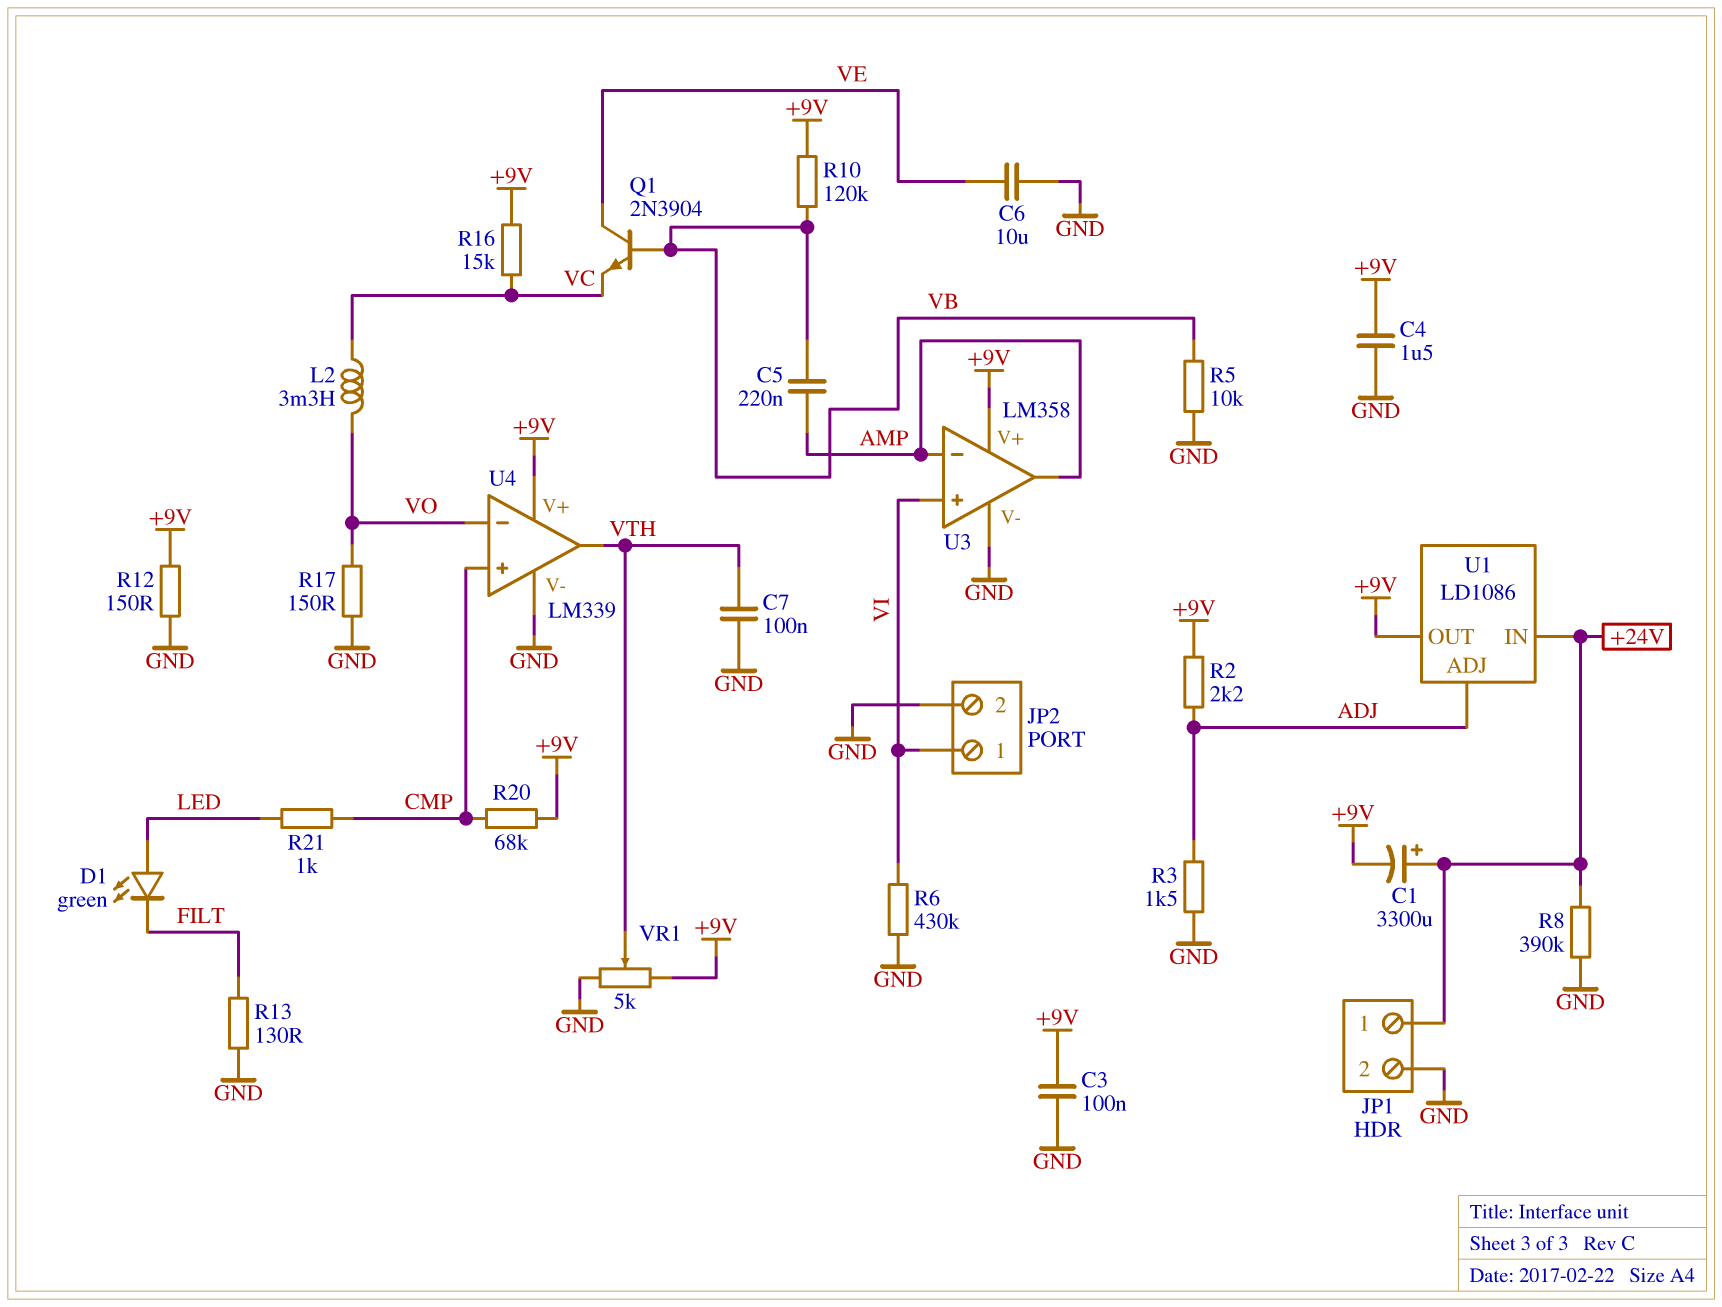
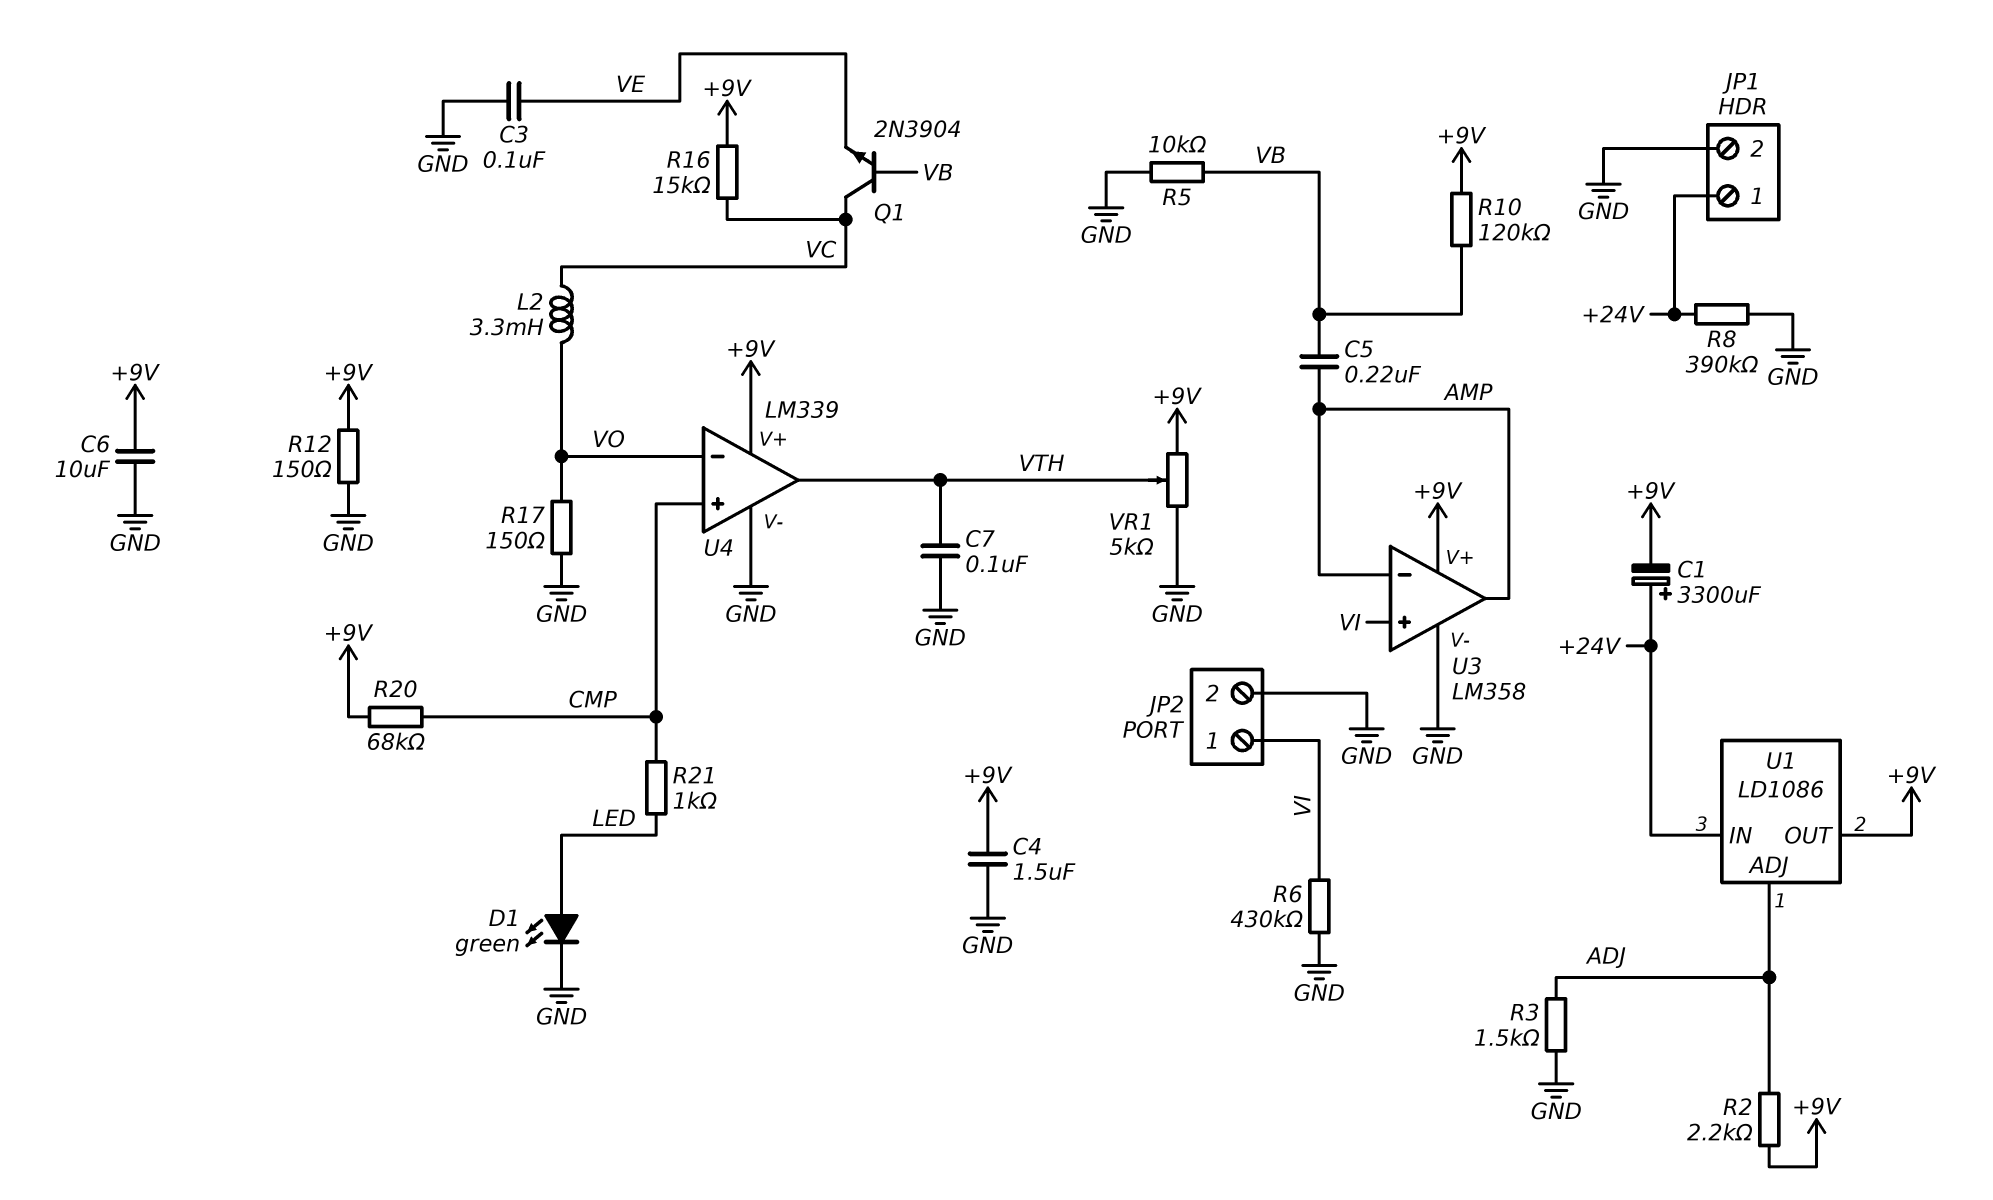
C3: 100nF (+9V, GND) -> 100nF (GND, VE)
C6: 10uF (GND, VE) -> 10uF (+9V, GND)
D1: LED green (A LED, K FILT) -> LED green (A LED, K GND)
Q1: NPN 2N3904 (B VB, C VE, E VC) -> NPN 2N3904 (B VB, C VC, E VE)
R13: 130 (FILT, GND) -> none

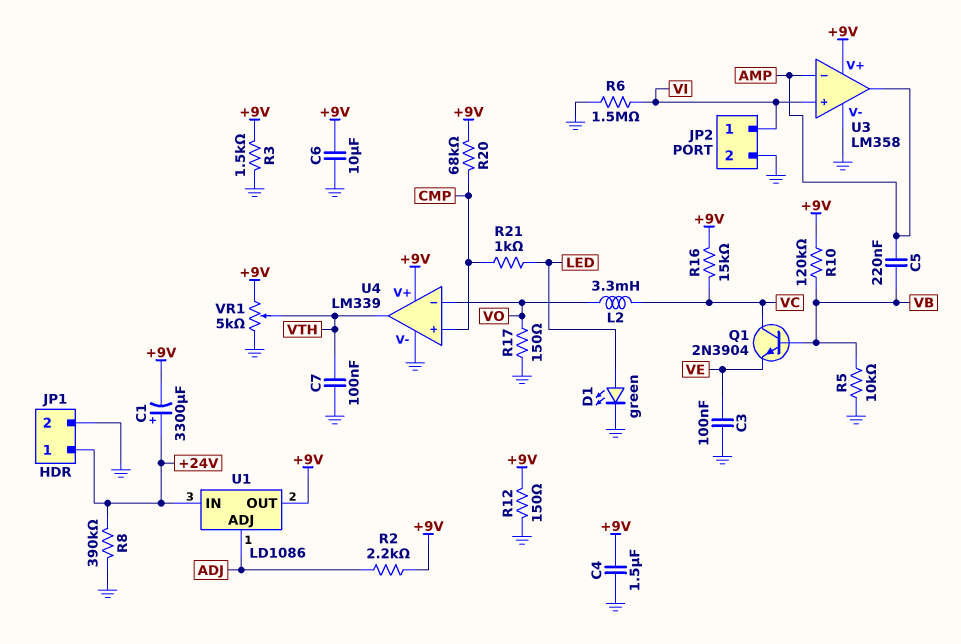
R3: 1.5k (ADJ, GND) -> 1.5k (+9V, GND)
R6: 430k (GND, VI) -> 1.5M (GND, VI)

